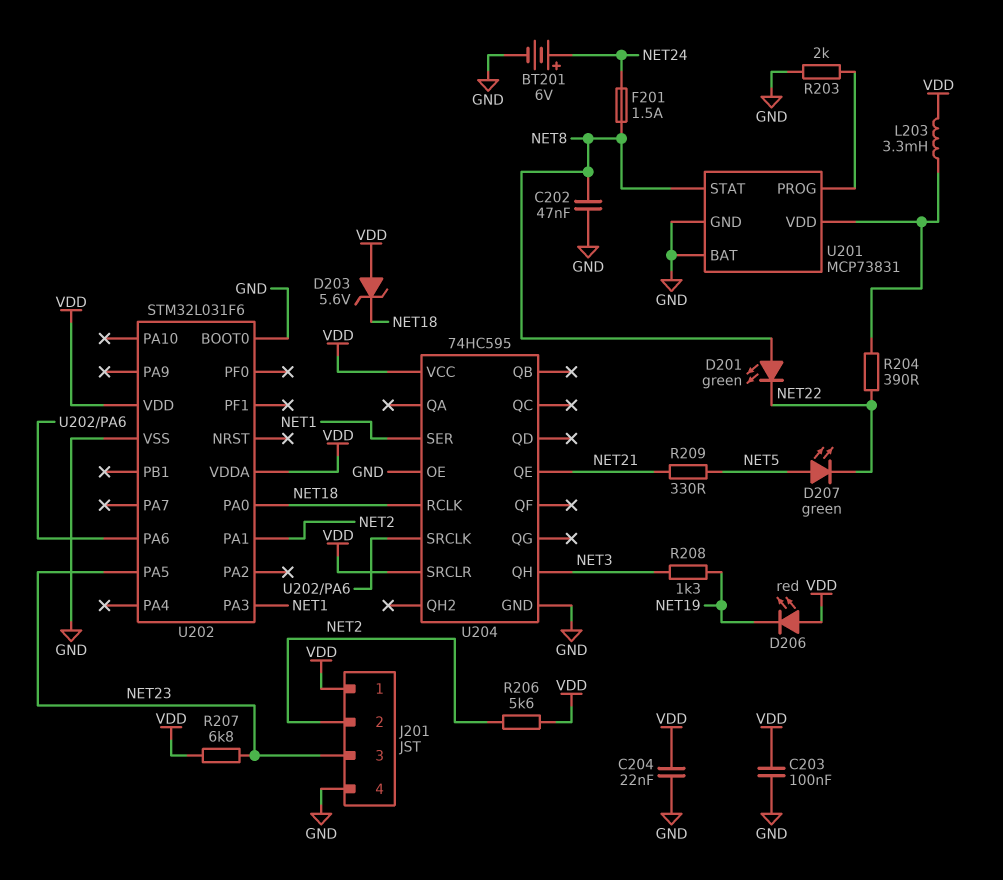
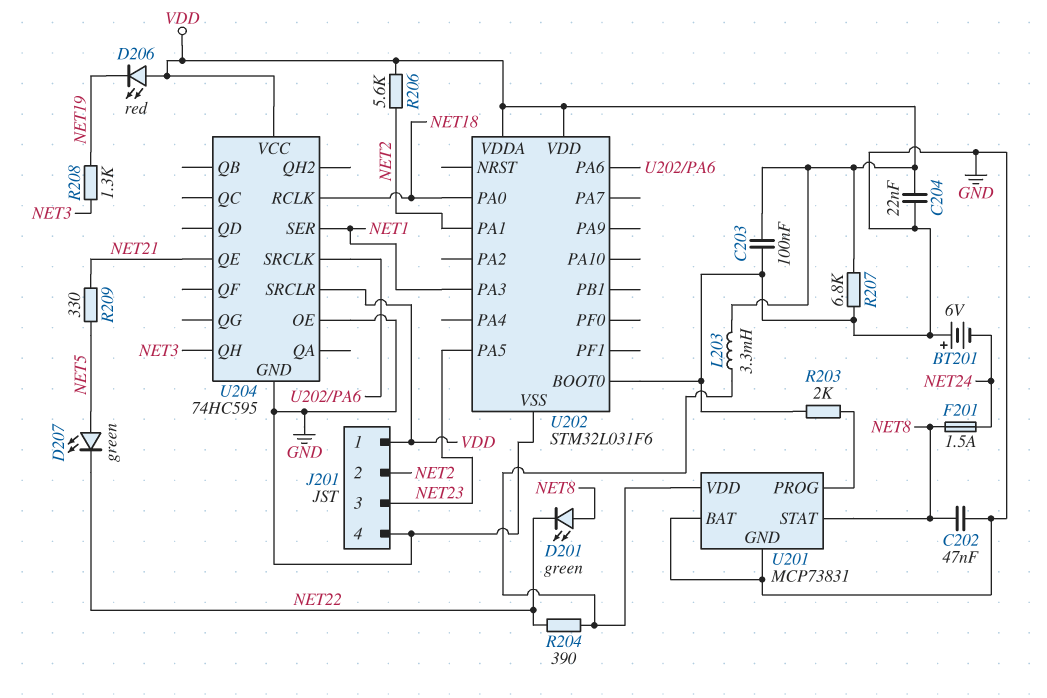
BT201: 6V (plus NET24, minus GND) -> 6V (plus GND, minus NET24)
D203: zener 5.6V (A VDD, K NET18) -> none
R207: 6.8k (NET23, VDD) -> 6.8k (GND, VDD)

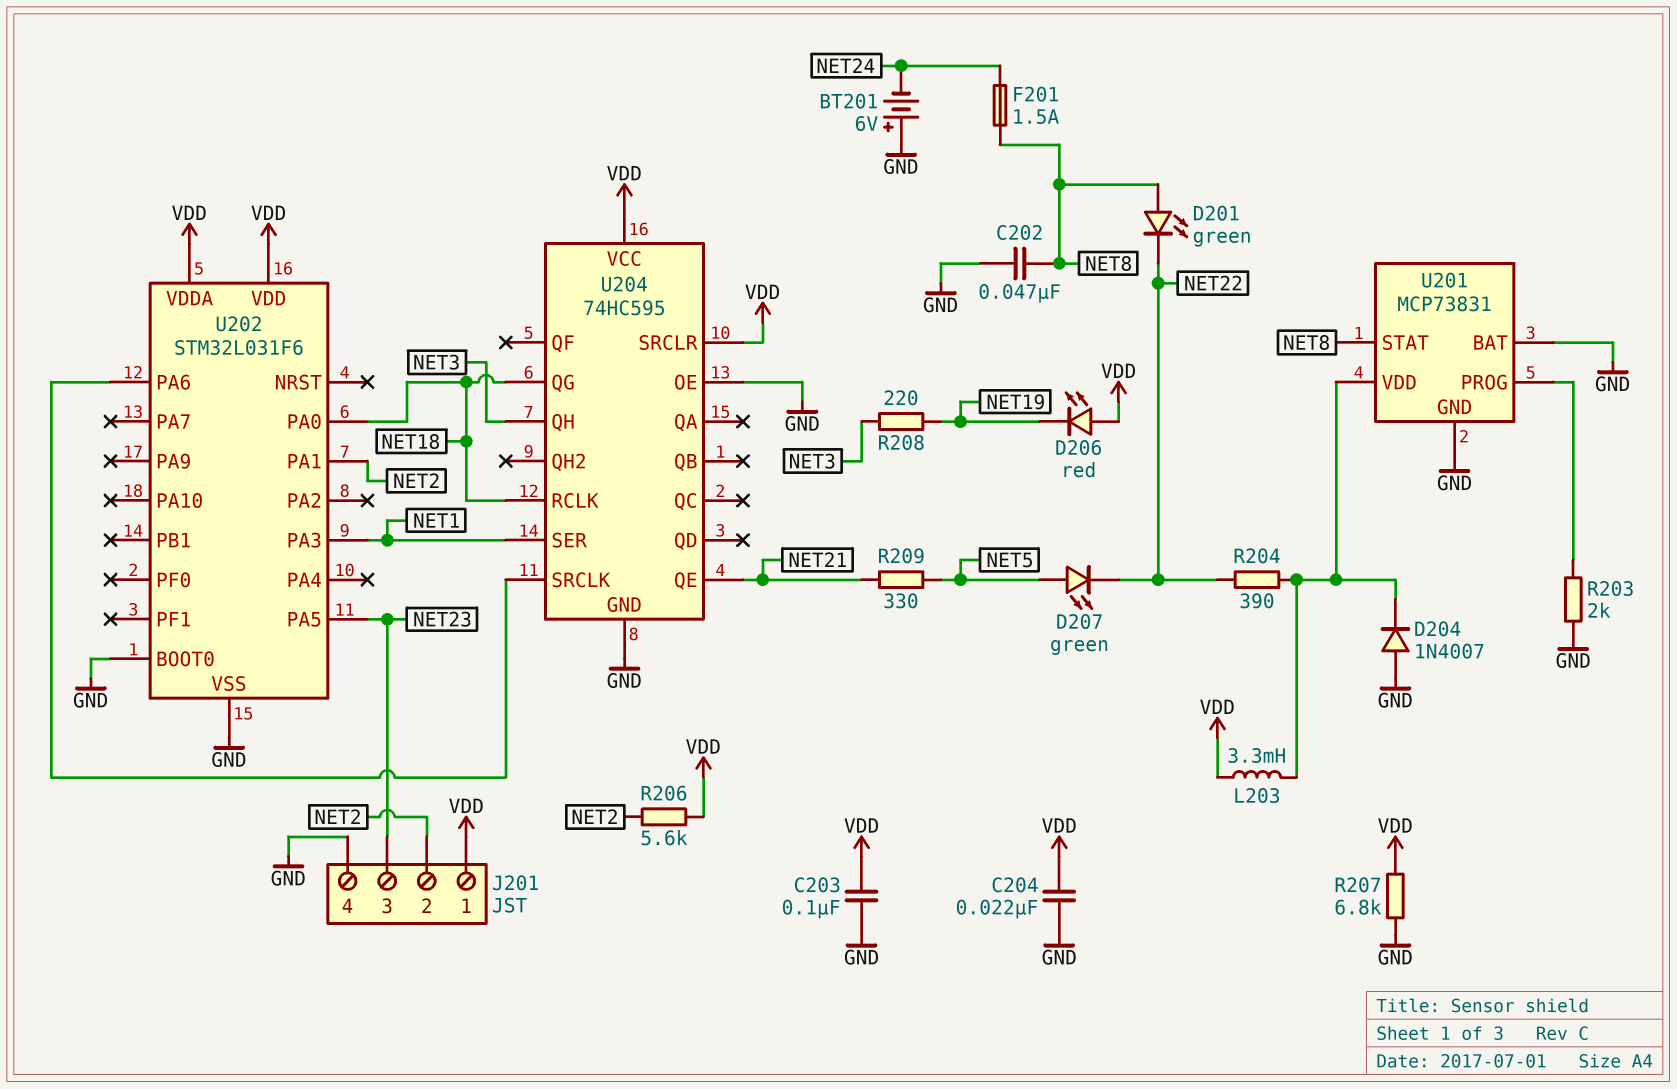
D204: none -> diode 1N4007 (A GND, K U201/VDD)
R208: 1.3k (NET3, NET19) -> 220 (NET3, NET19)
U204 pin QG: none -> NET18

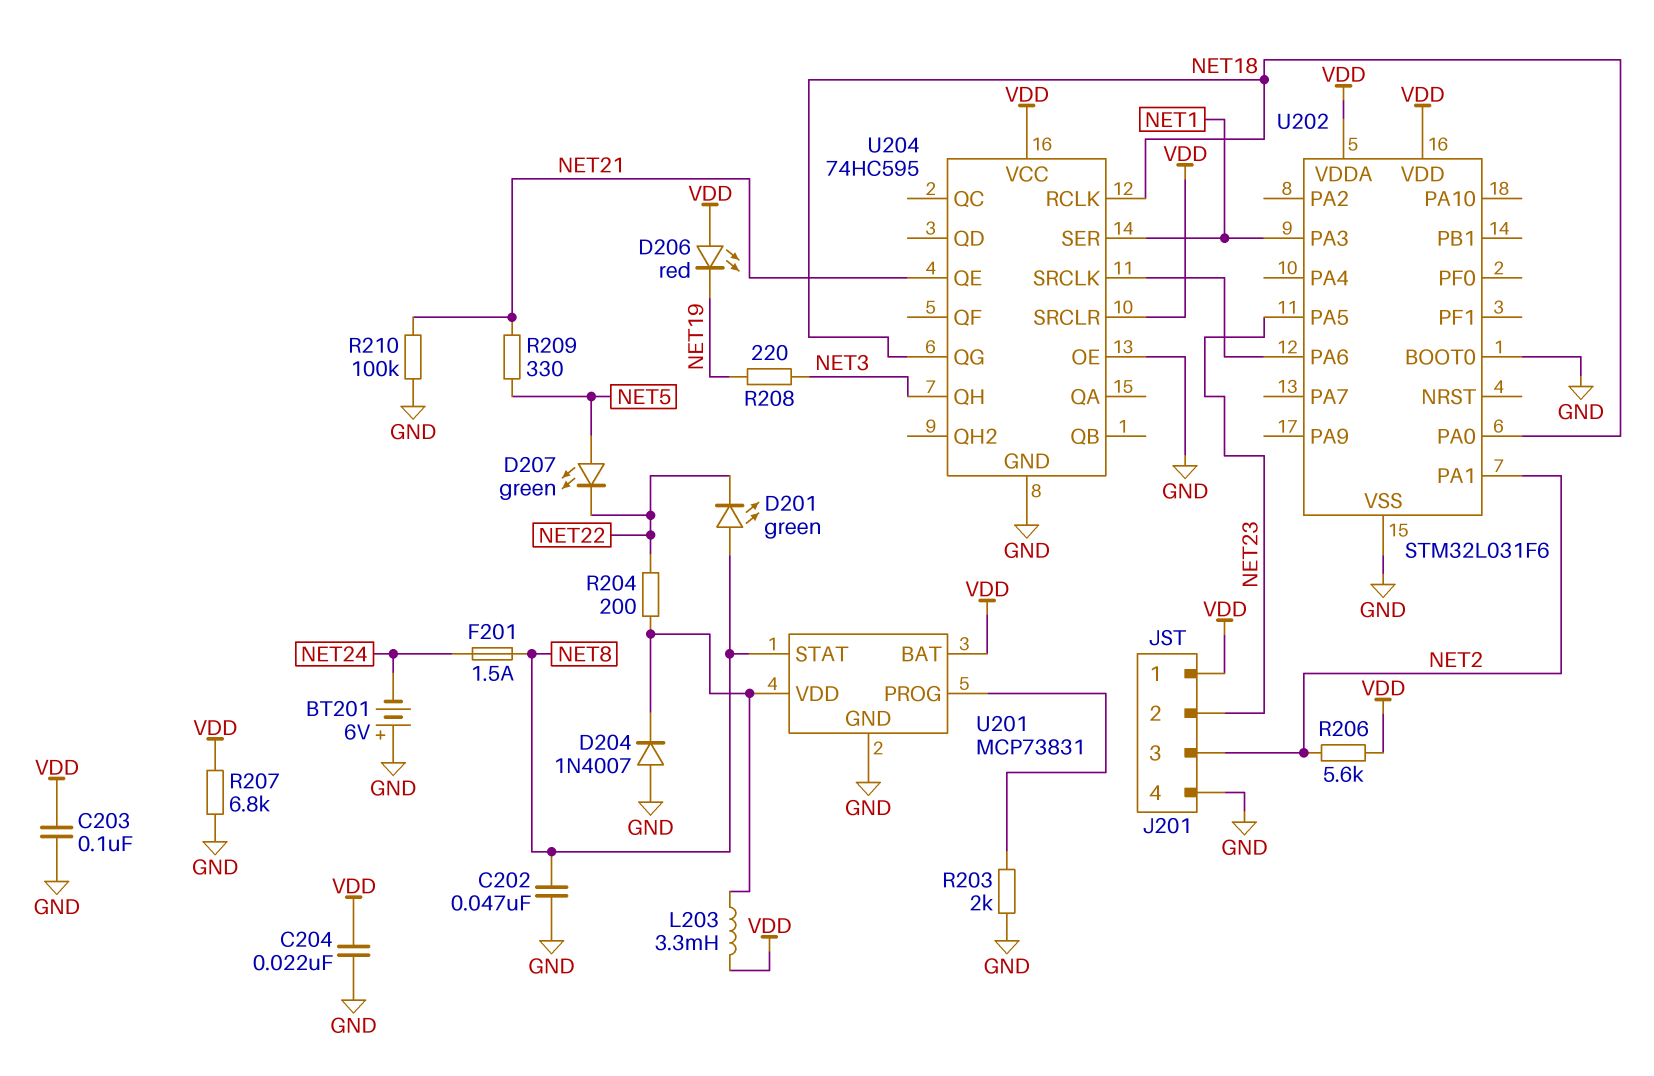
J201 pin 2: NET2 -> NET23
J201 pin 3: NET23 -> NET2
R204: 390 (NET22, U201/VDD) -> 200 (NET22, U201/VDD)
R210: none -> 100k (GND, NET21)
U201 pin BAT: GND -> VDD

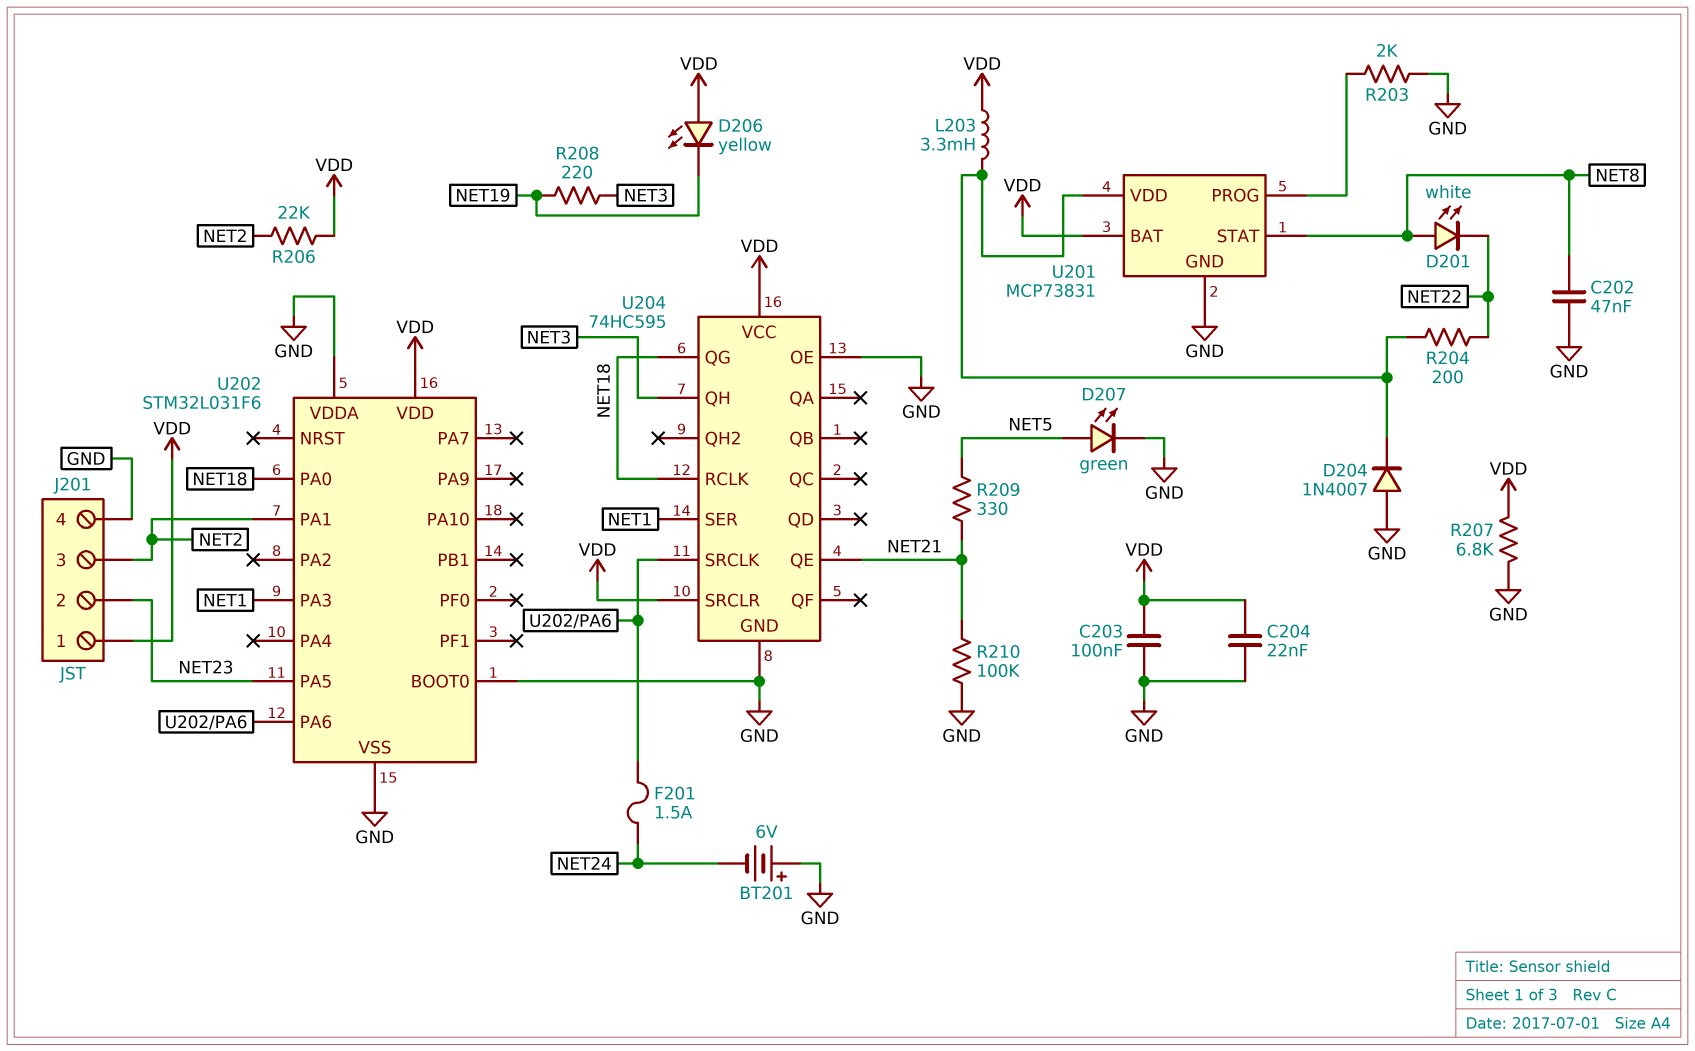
D201: LED green (A NET8, K NET22) -> LED white (A NET8, K NET22)
D206: LED red (A VDD, K NET19) -> LED yellow (A VDD, K NET19)
D207: LED green (A NET5, K NET22) -> LED green (A NET5, K GND)
F201: 1.5A (NET8, NET24) -> 1.5A (NET24, U202/PA6)
R206: 5.6k (NET2, VDD) -> 22k (NET2, VDD)
U202 pin VDDA: VDD -> GND

